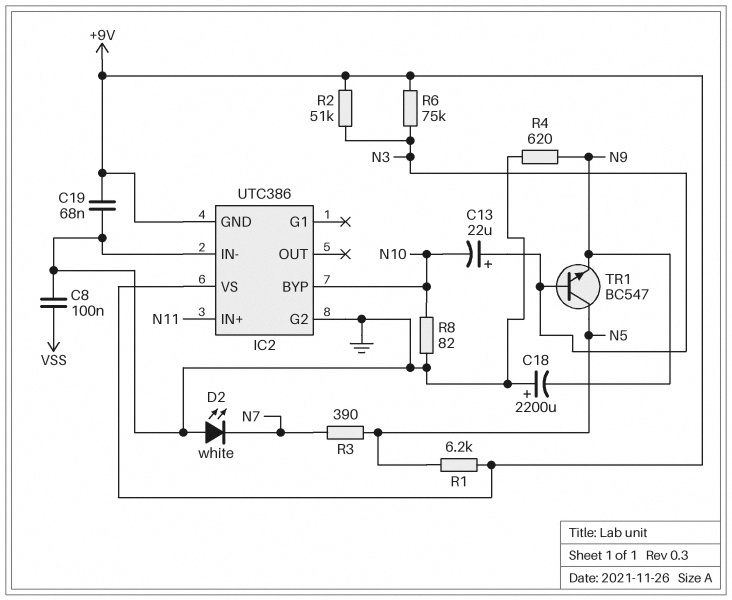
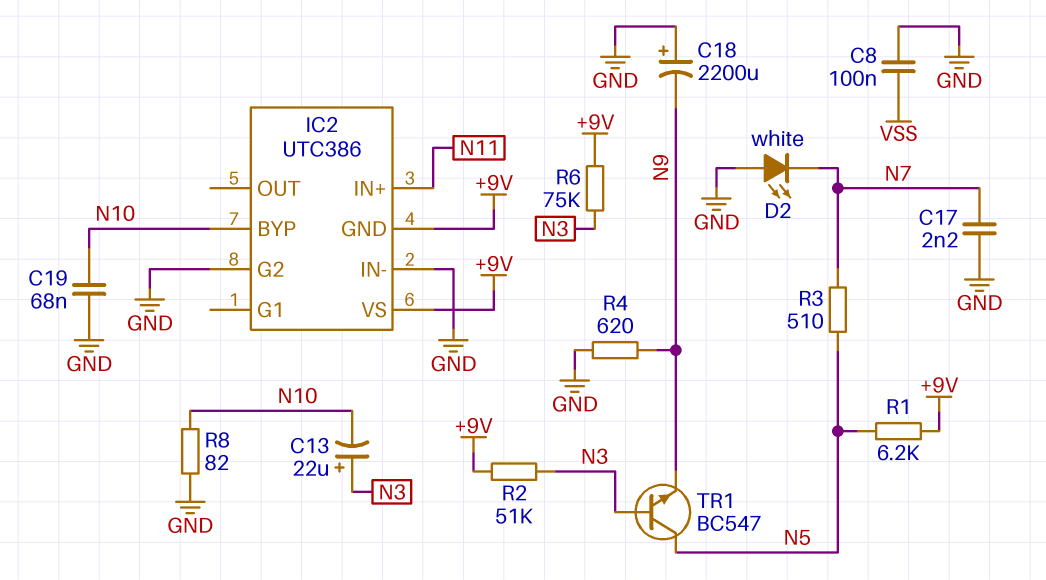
C17: none -> 2.2nF (GND, N7)
C19: 68nF (+9V, GND) -> 68nF (GND, N10)
R3: 390 (N5, N7) -> 510 (N5, N7)

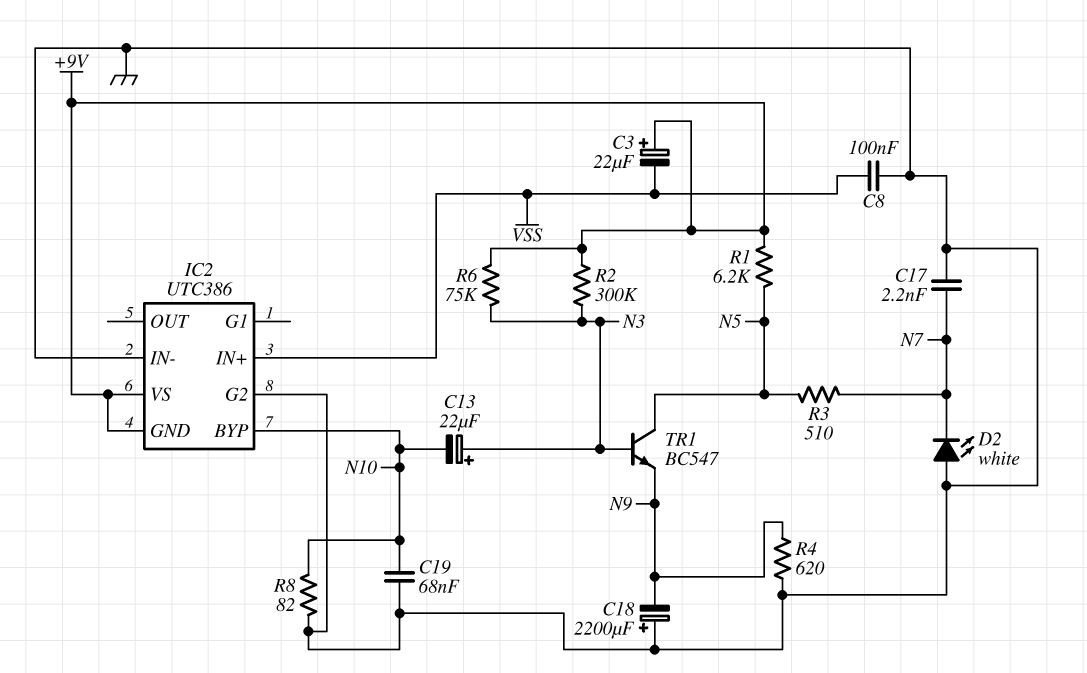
C3: none -> 22uF (plus +9V, minus VSS)
IC2 pin IN+: N11 -> VSS
R2: 51k (+9V, N3) -> 300k (+9V, N3)

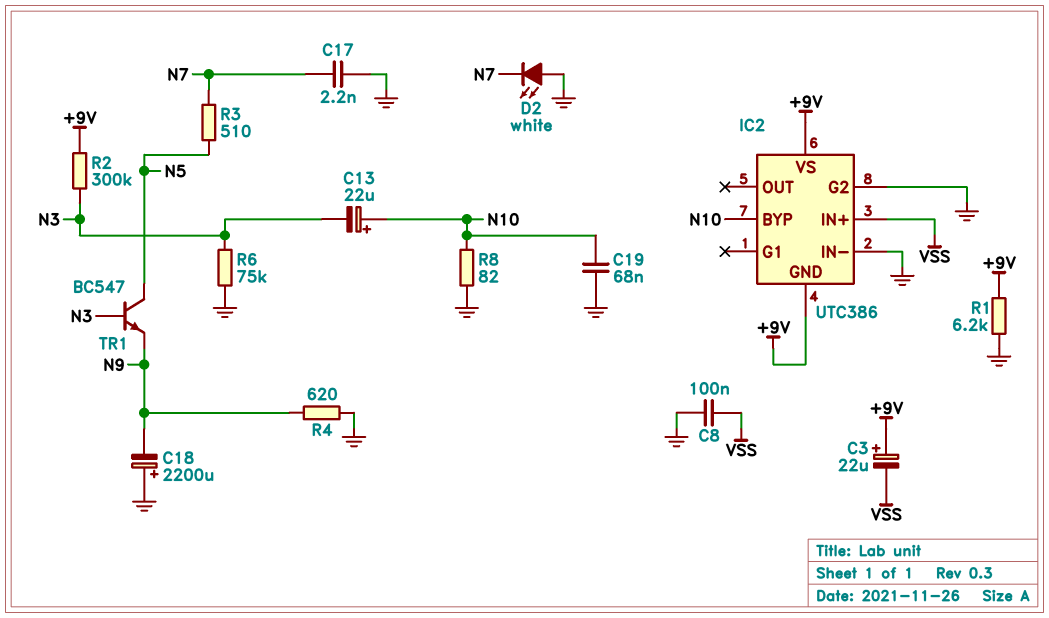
C13: 22uF (plus N3, minus N10) -> 22uF (plus N10, minus N3)
R1: 6.2k (+9V, N5) -> 6.2k (+9V, GND)
R6: 75k (+9V, N3) -> 75k (GND, N3)

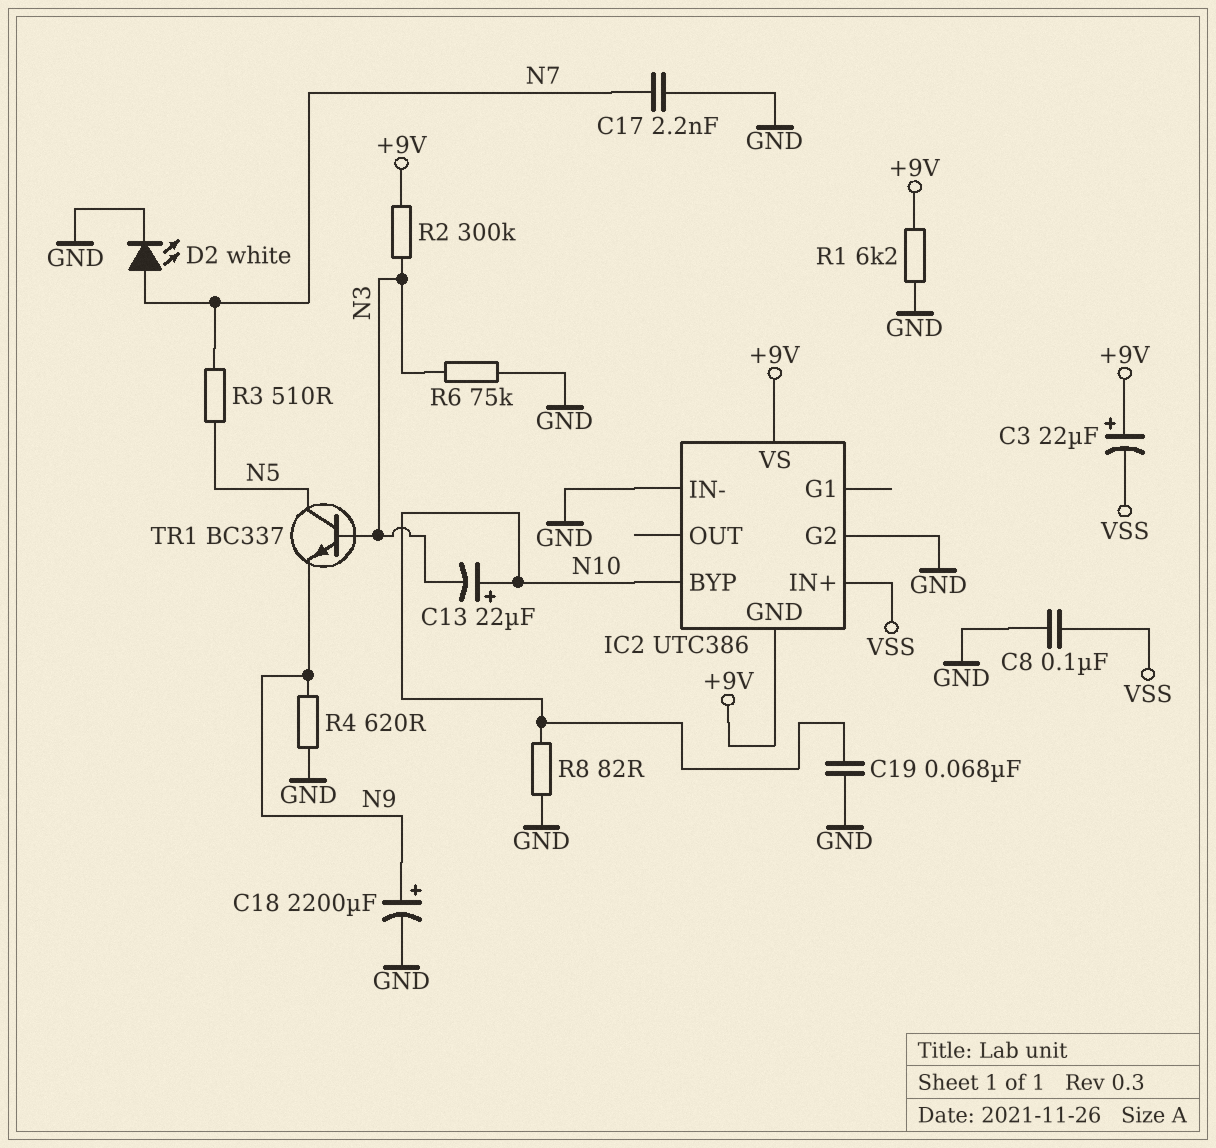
C18: 2200uF (plus GND, minus N9) -> 2200uF (plus N9, minus GND)
D2: LED white (A GND, K N7) -> LED white (A N7, K GND)
TR1: NPN BC547 (B N3, C N5, E N9) -> NPN BC337 (B N3, C N5, E N9)

